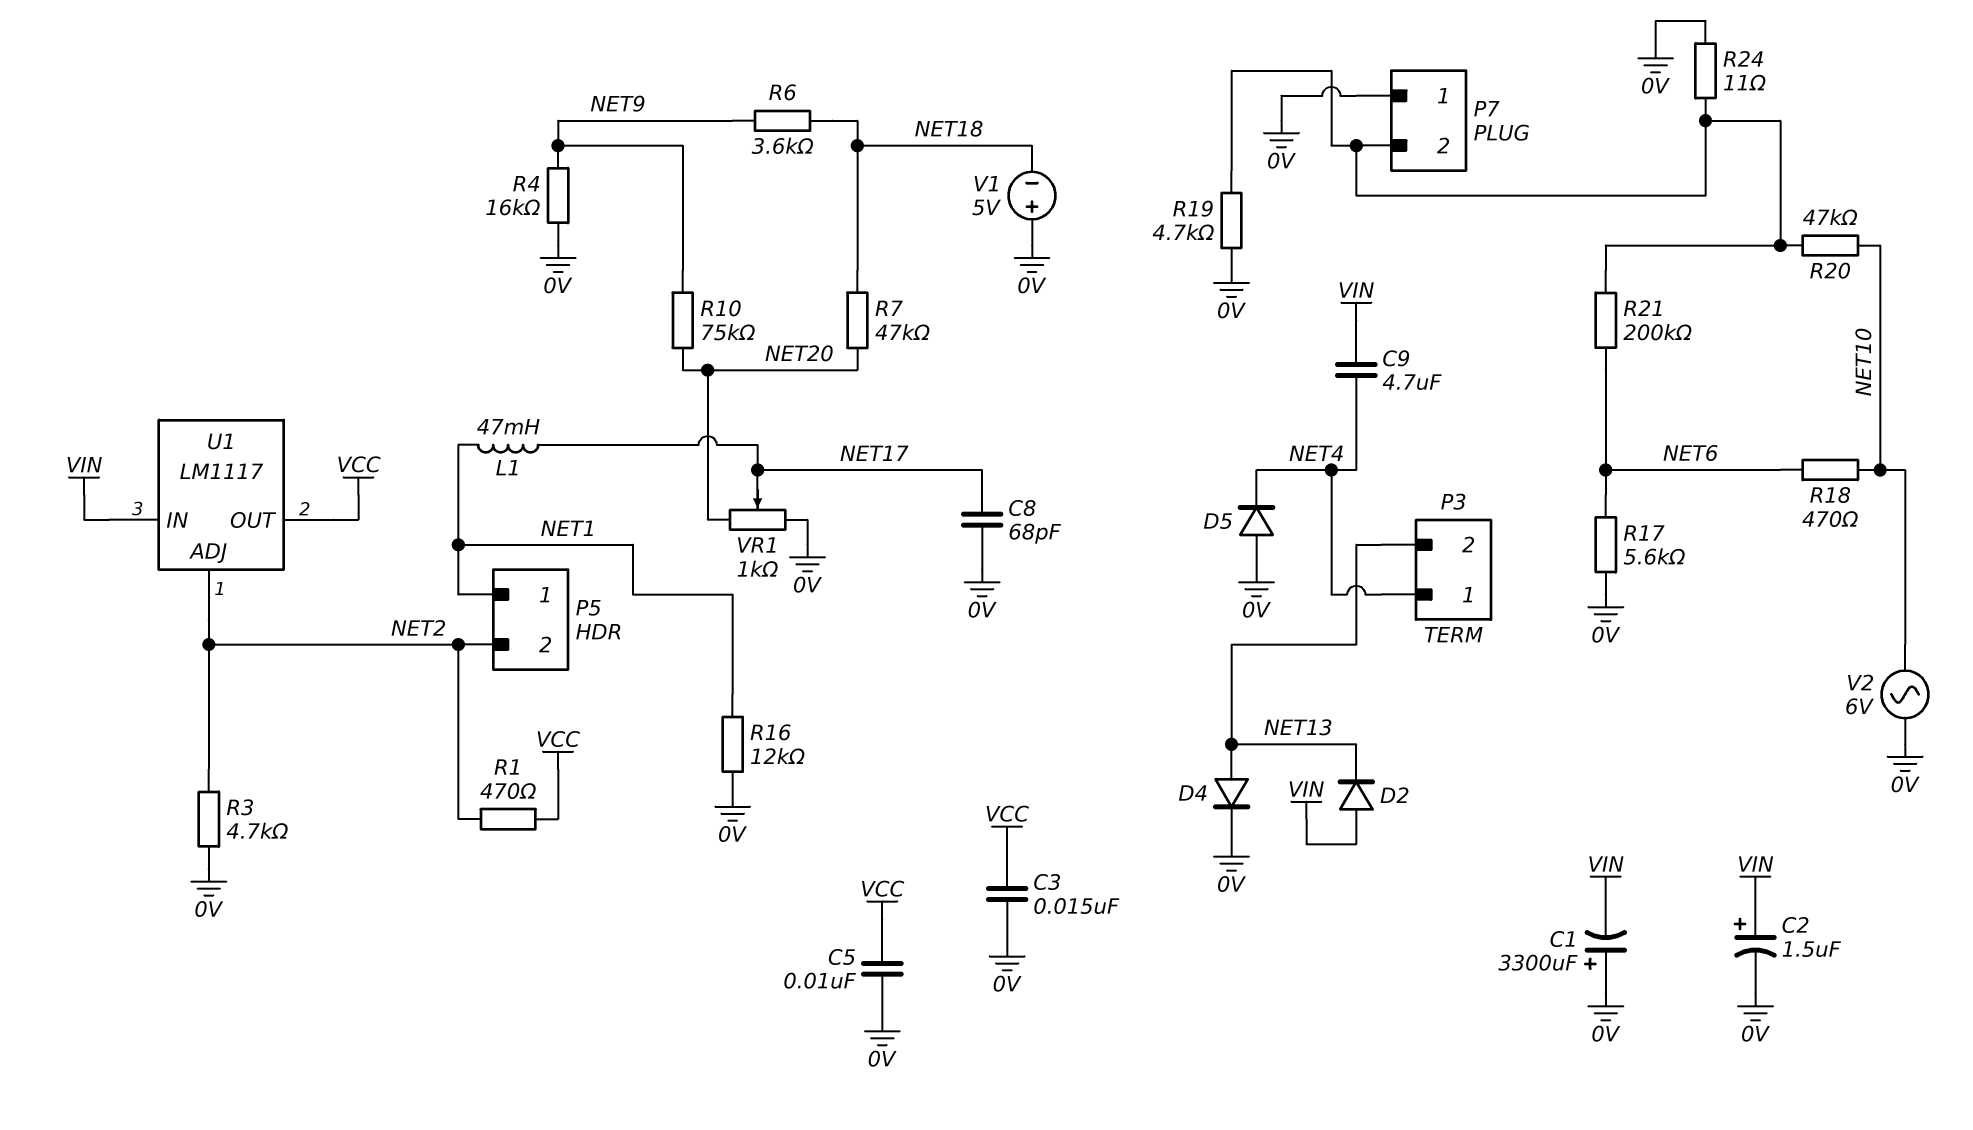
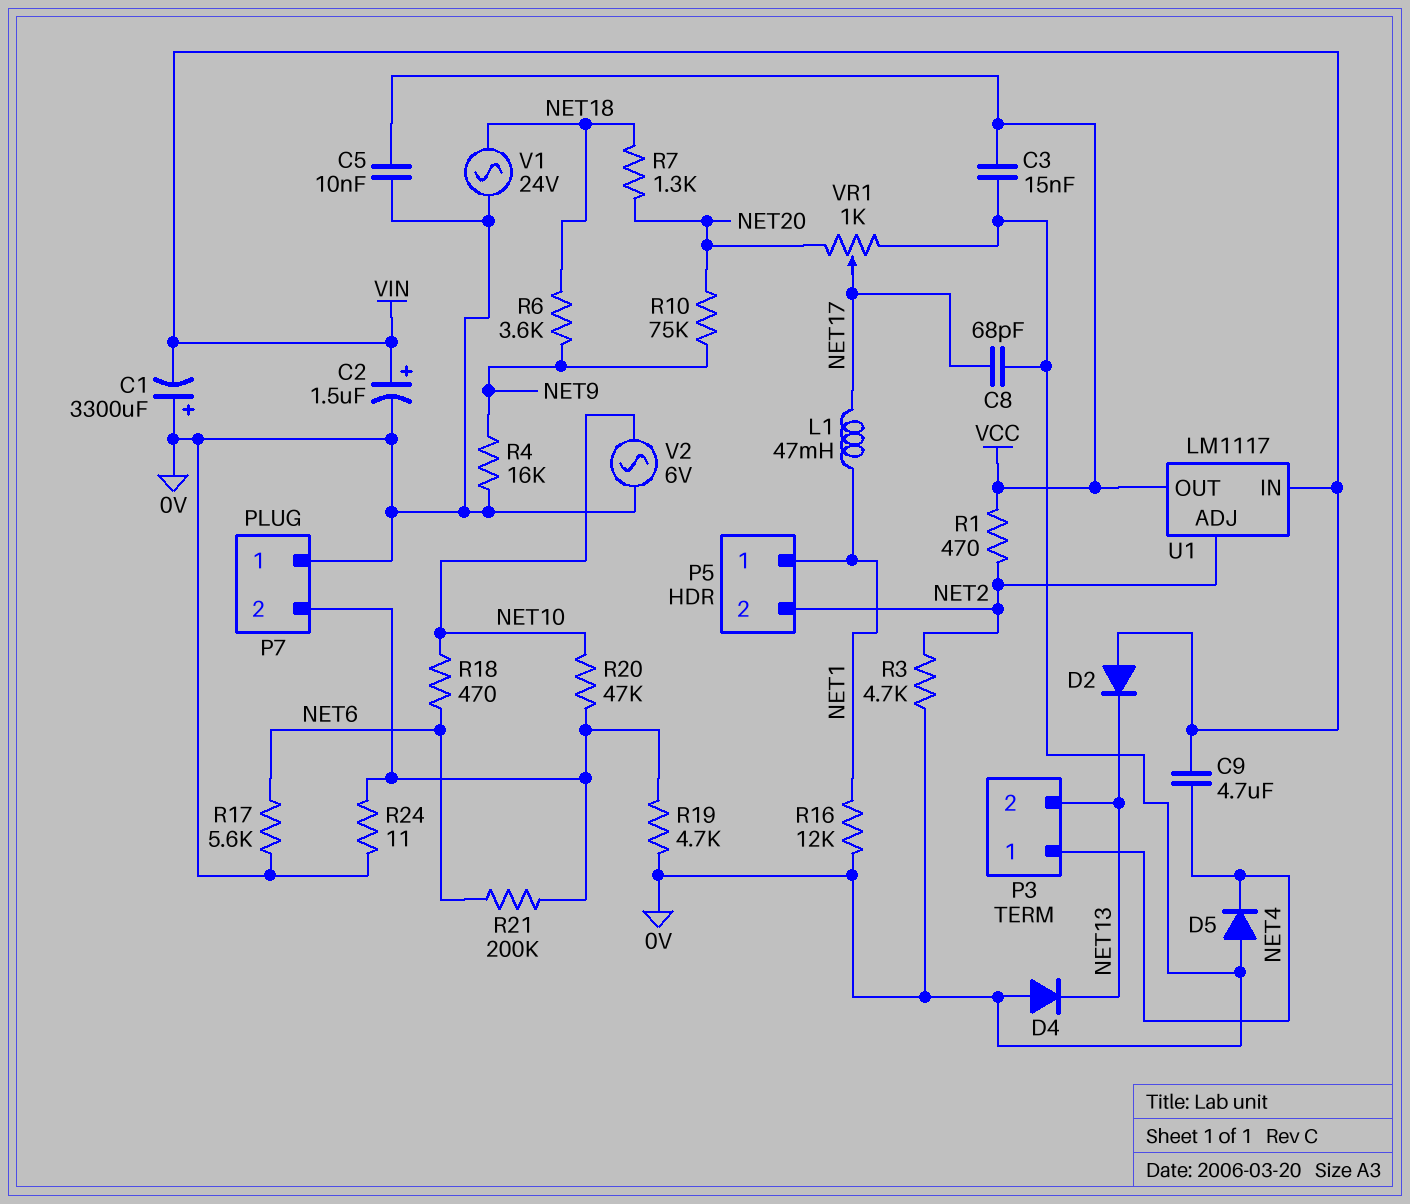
D4: diode (A NET13, K 0V) -> diode (A 0V, K NET13)
R7: 47k (NET18, NET20) -> 1.3k (NET18, NET20)
V1: 5V (plus 0V, minus NET18) -> AC 24V (0V, NET18)

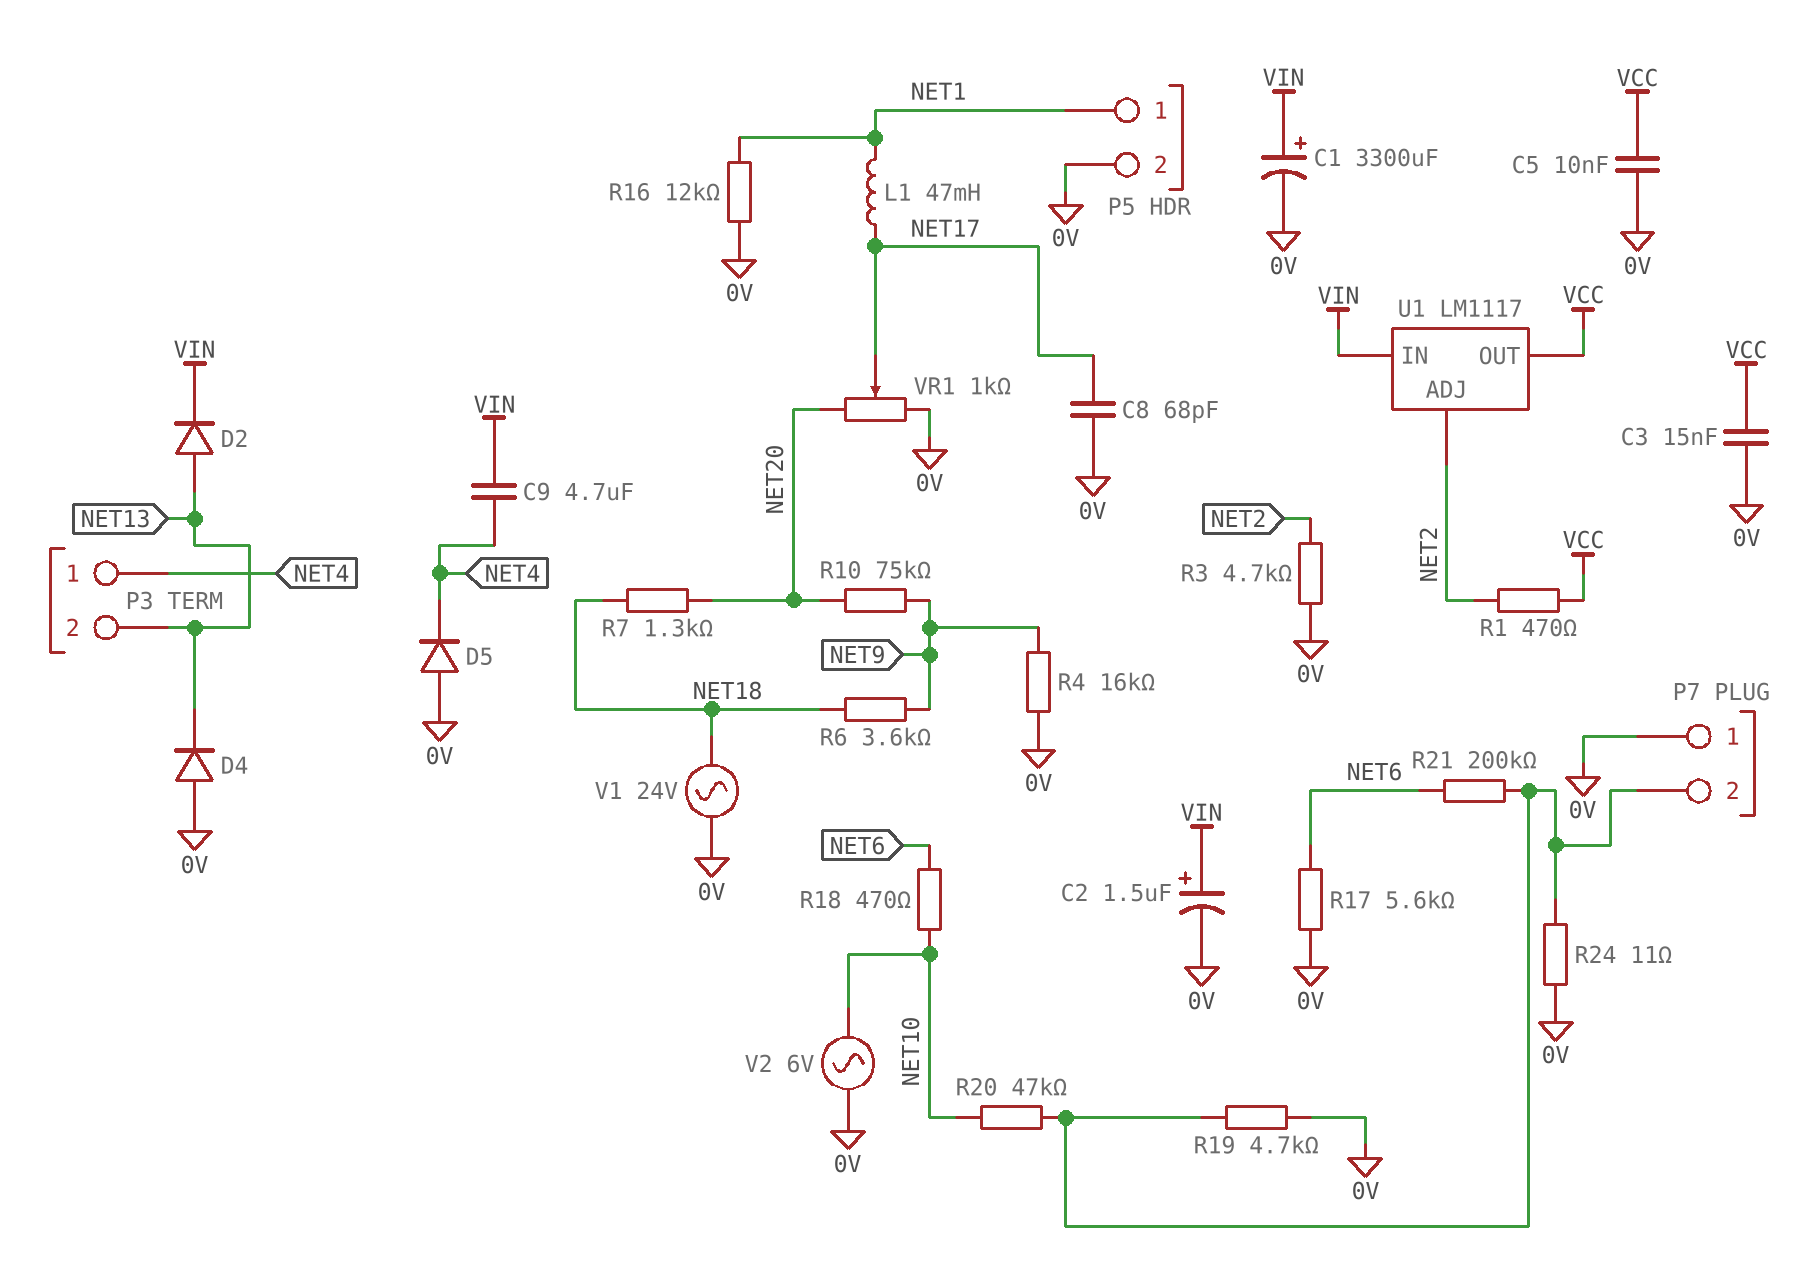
C1: 3300uF (plus 0V, minus VIN) -> 3300uF (plus VIN, minus 0V)
D2: diode (A VIN, K NET13) -> diode (A NET13, K VIN)
P5 pin 2: NET2 -> 0V

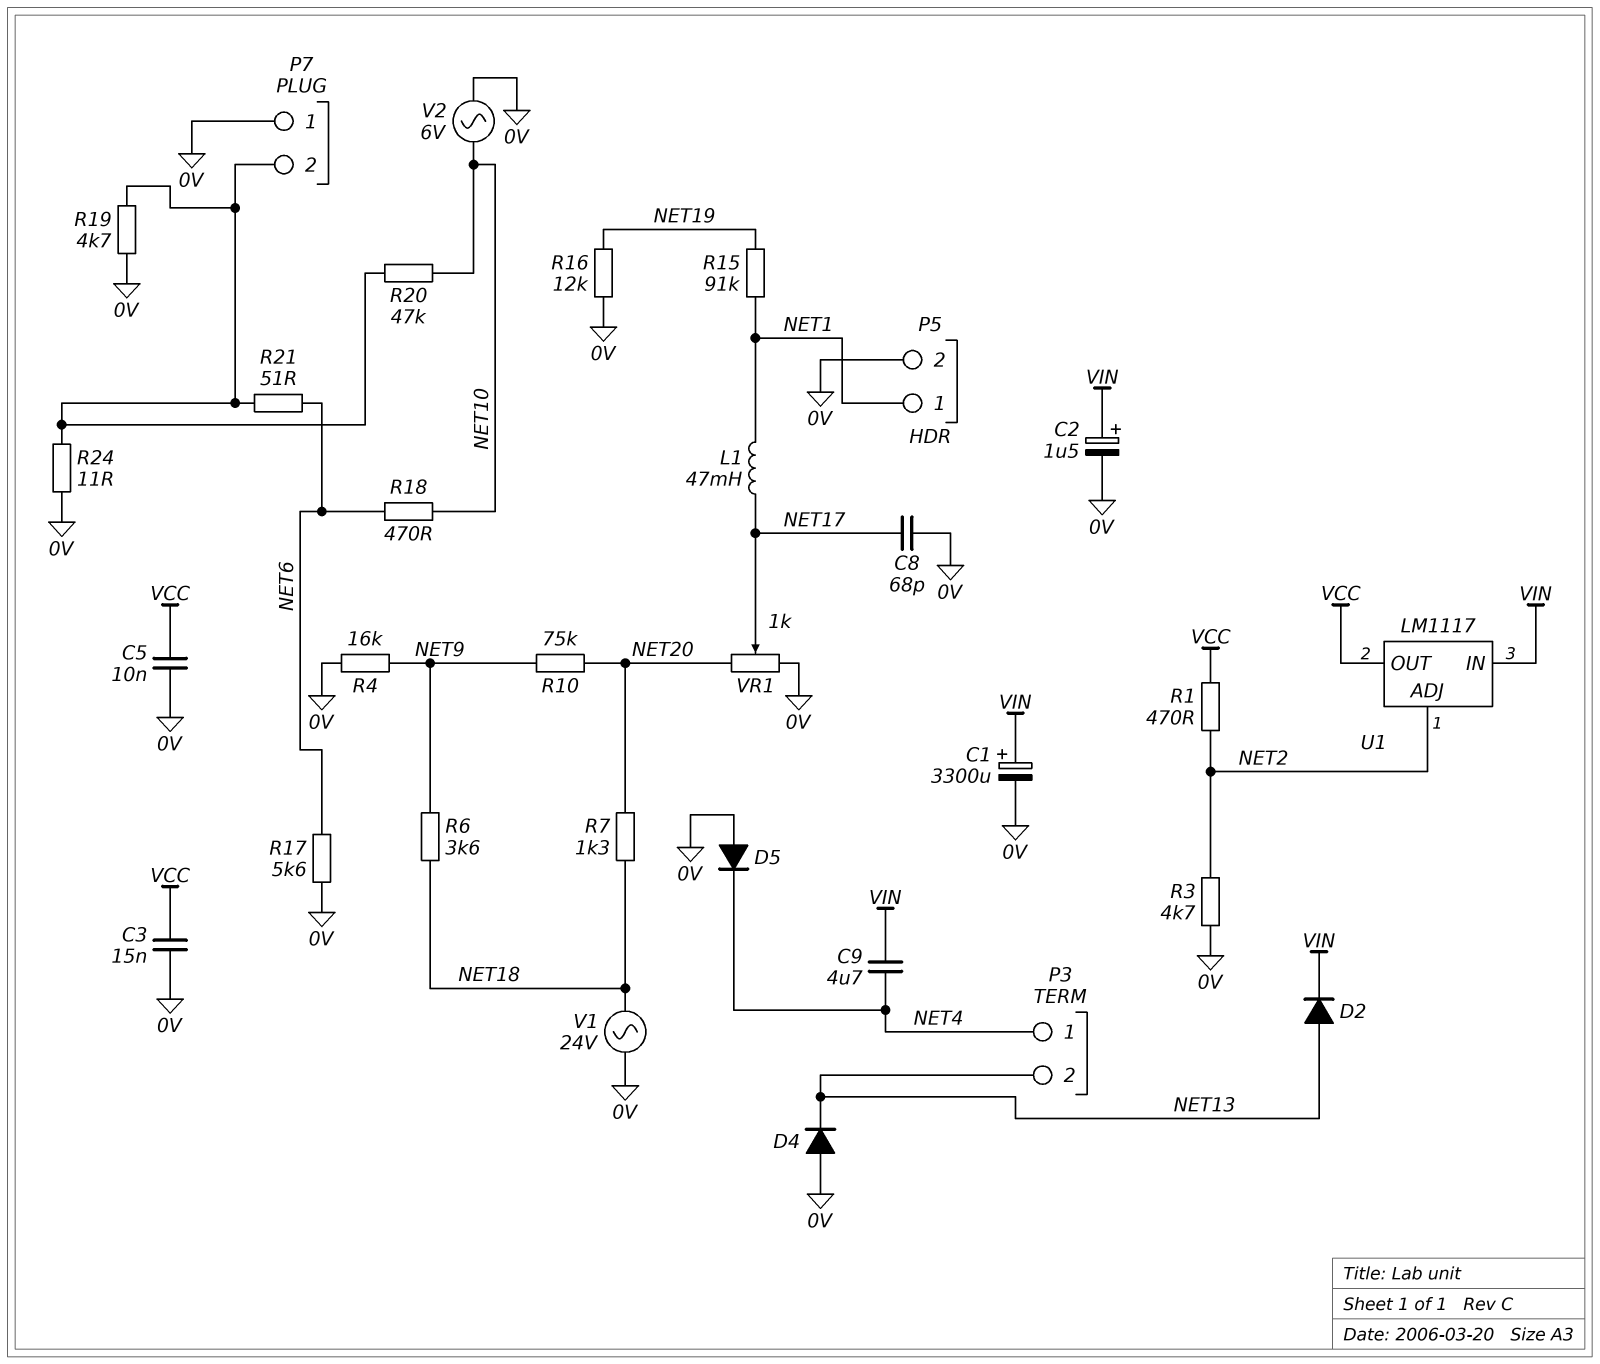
R15: none -> 91k (NET1, NET19)
R16: 12k (0V, NET1) -> 12k (0V, NET19)
R21: 200k (NET6, P7/2) -> 51 (NET6, P7/2)

